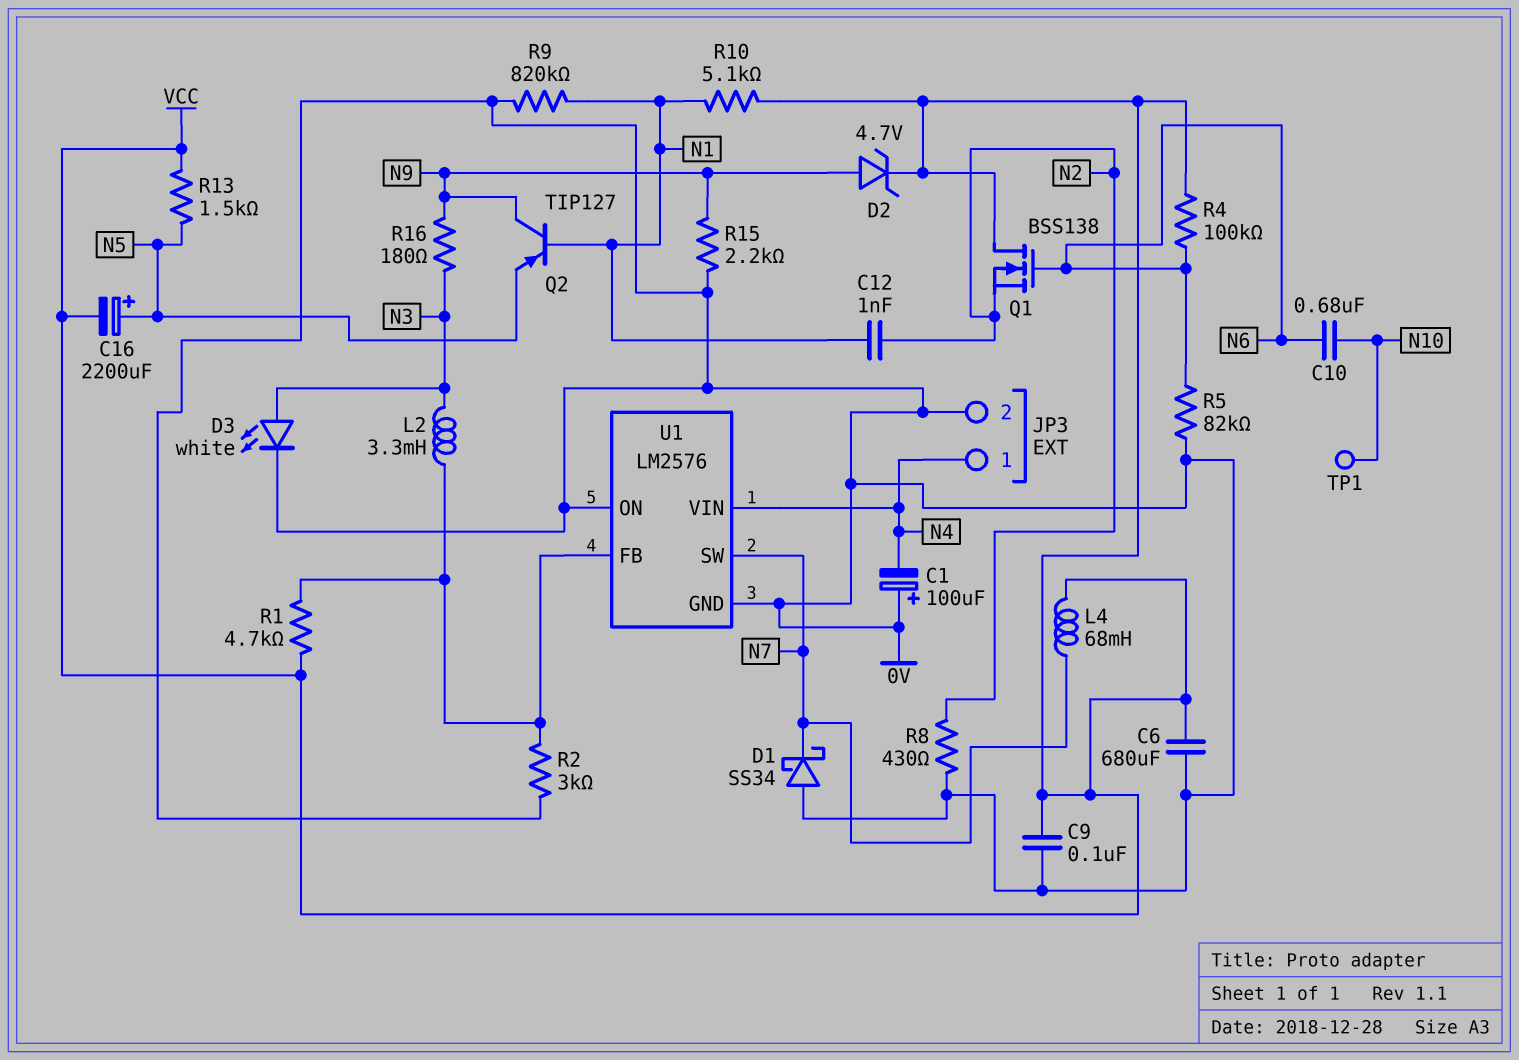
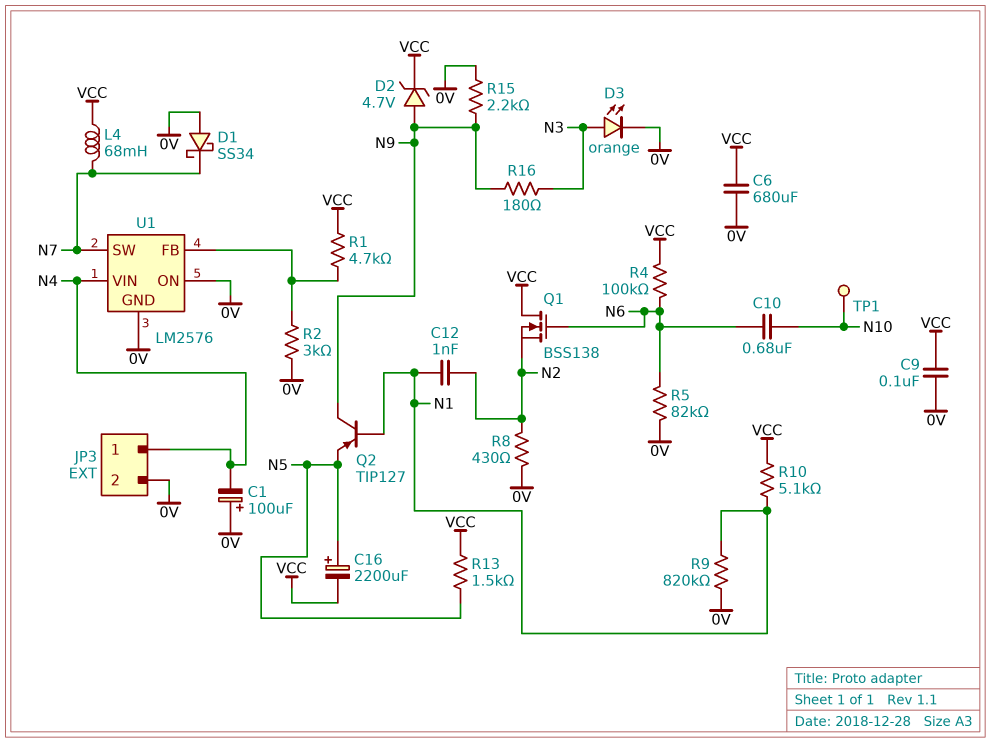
D3: LED white (A N3, K 0V) -> LED orange (A N3, K 0V)
L2: 3.3mH (N3, U1/FB) -> none

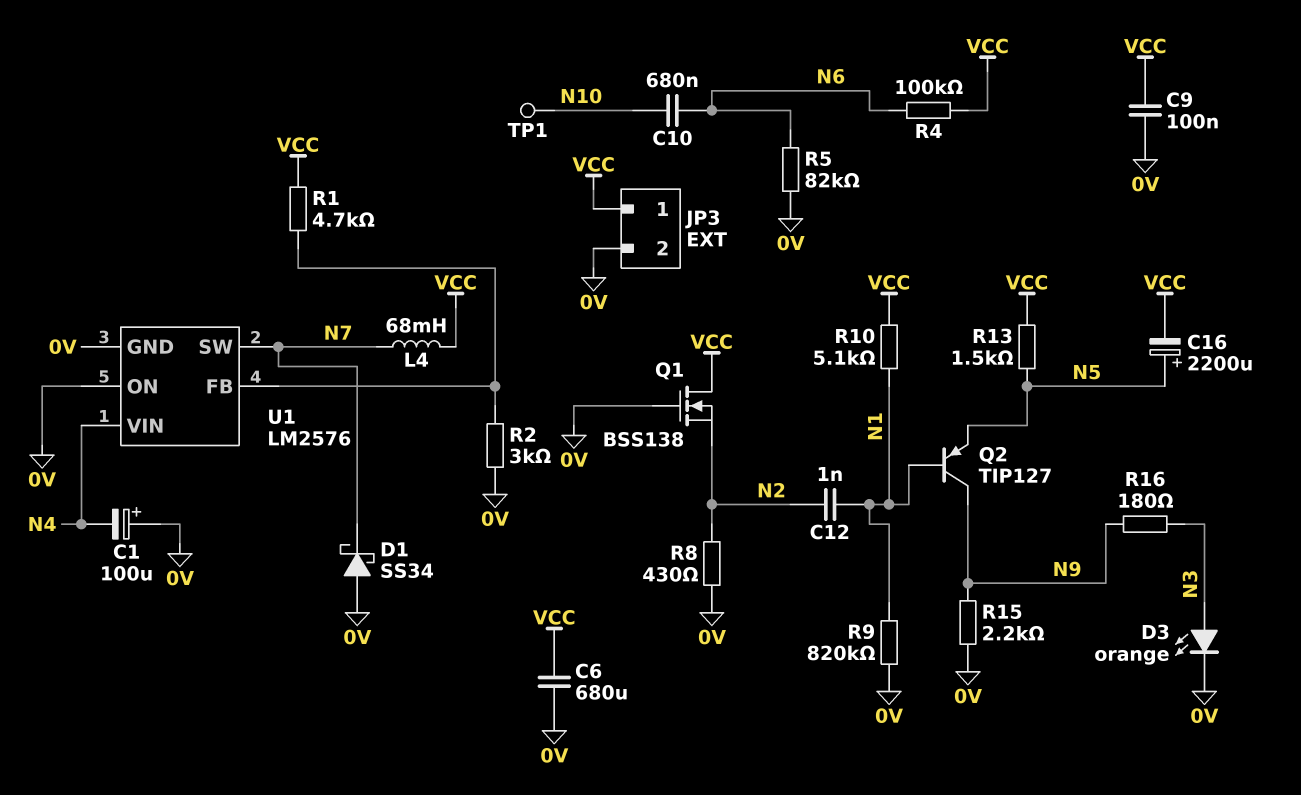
D2: zener 4.7V (A N9, K VCC) -> none
JP3 pin 1: N4 -> VCC
Q1: NMOS BSS138 (G N6, D VCC, S N2) -> NMOS BSS138 (G 0V, D VCC, S N2)

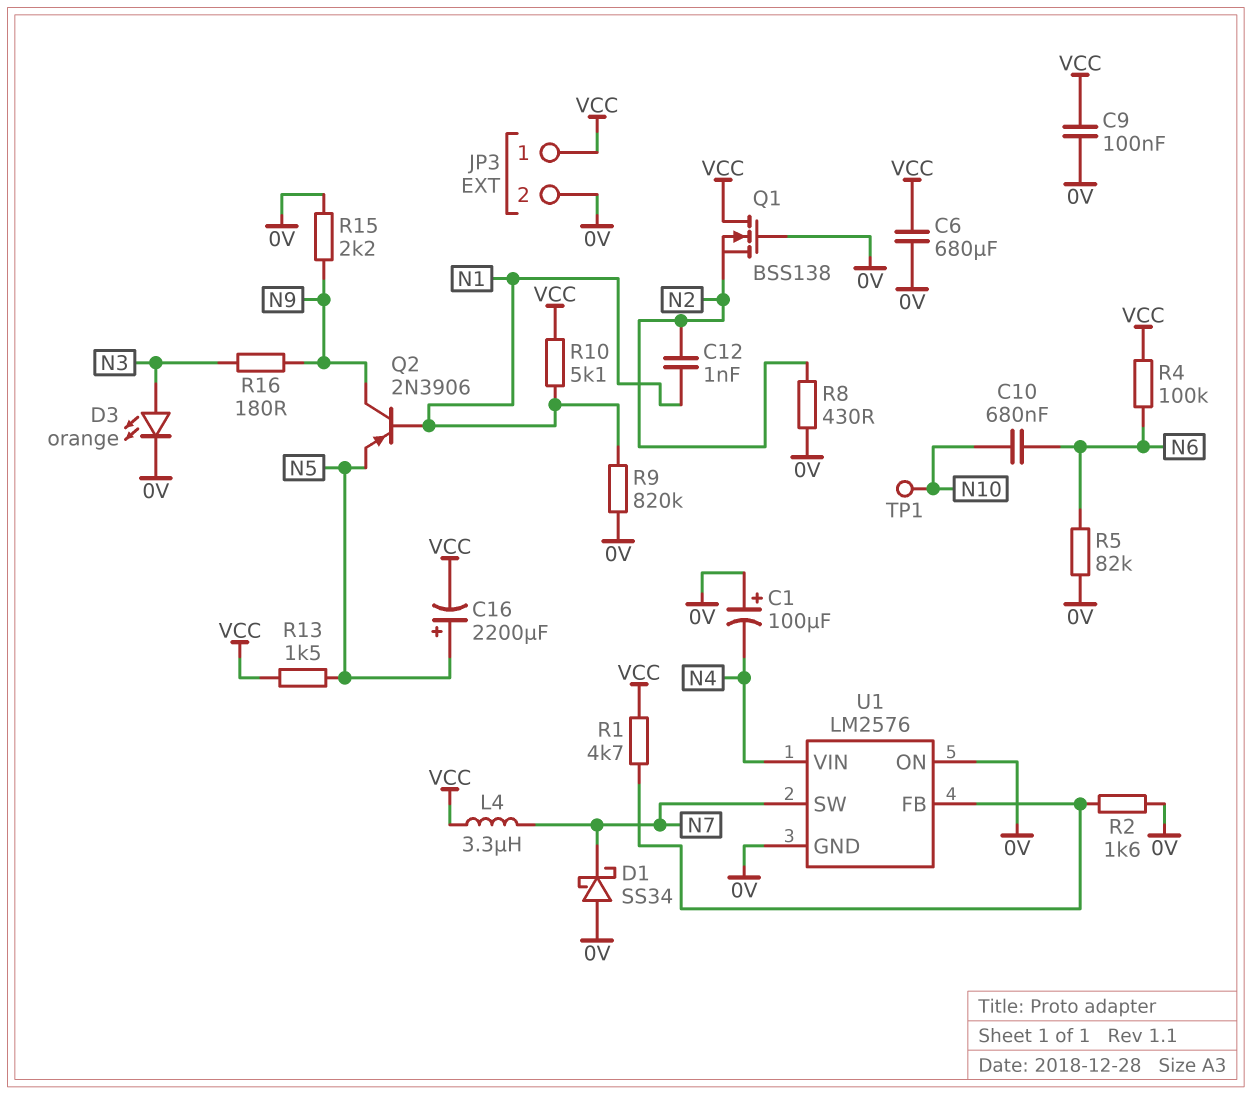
L4: 68mH (N7, VCC) -> 3.3uH (N7, VCC)
Q2: PNP TIP127 (B N1, C N9, E N5) -> PNP 2N3906 (B N1, C N9, E N5)
R2: 3k (0V, U1/FB) -> 1.6k (0V, U1/FB)

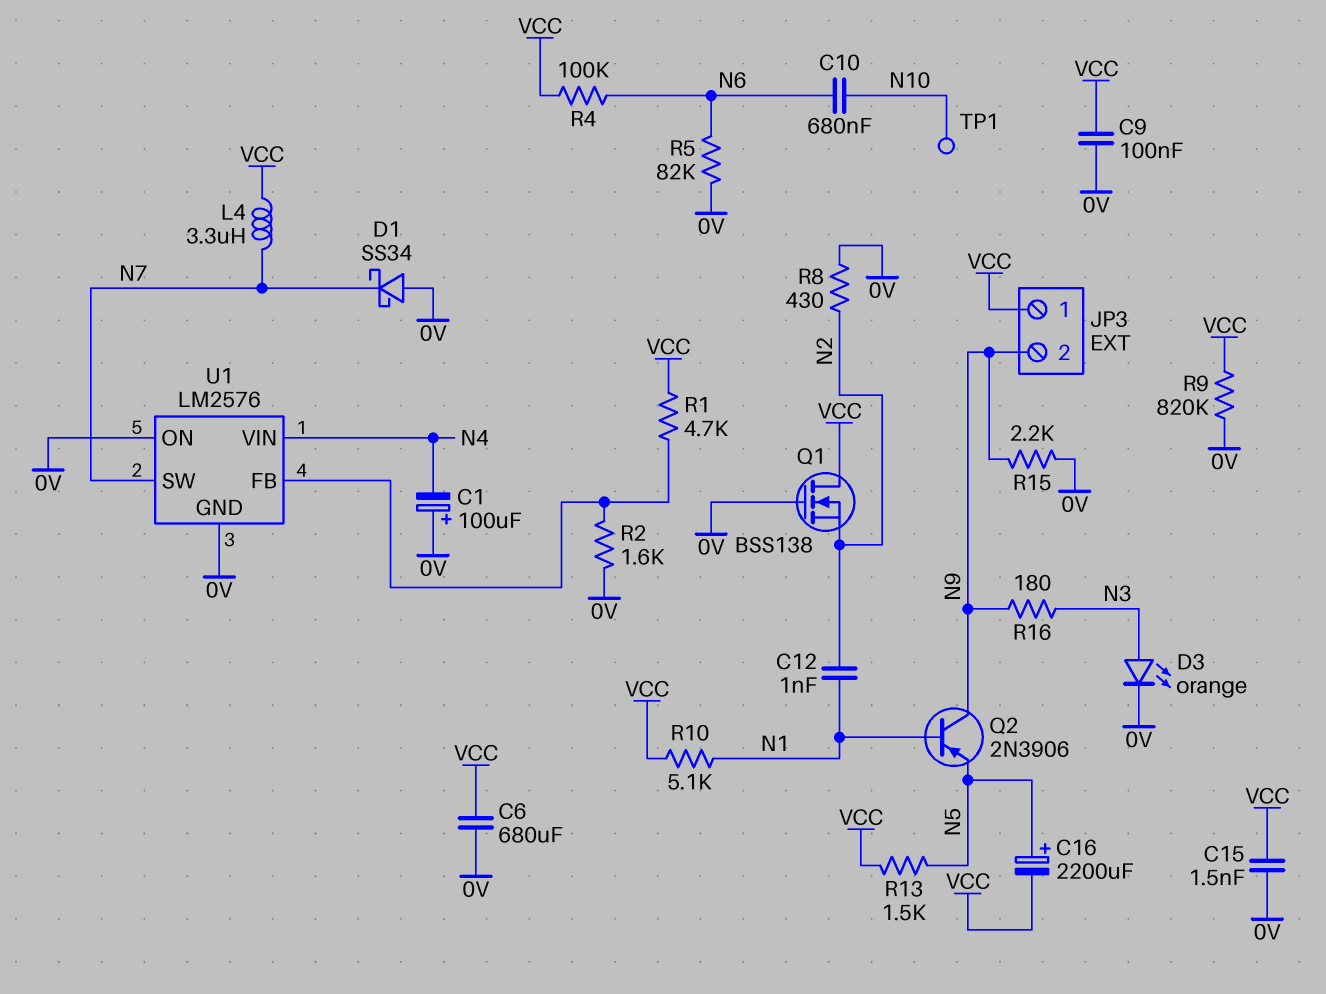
C15: none -> 1.5nF (0V, VCC)
JP3 pin 2: 0V -> N9
R9: 820k (0V, N1) -> 820k (0V, VCC)

